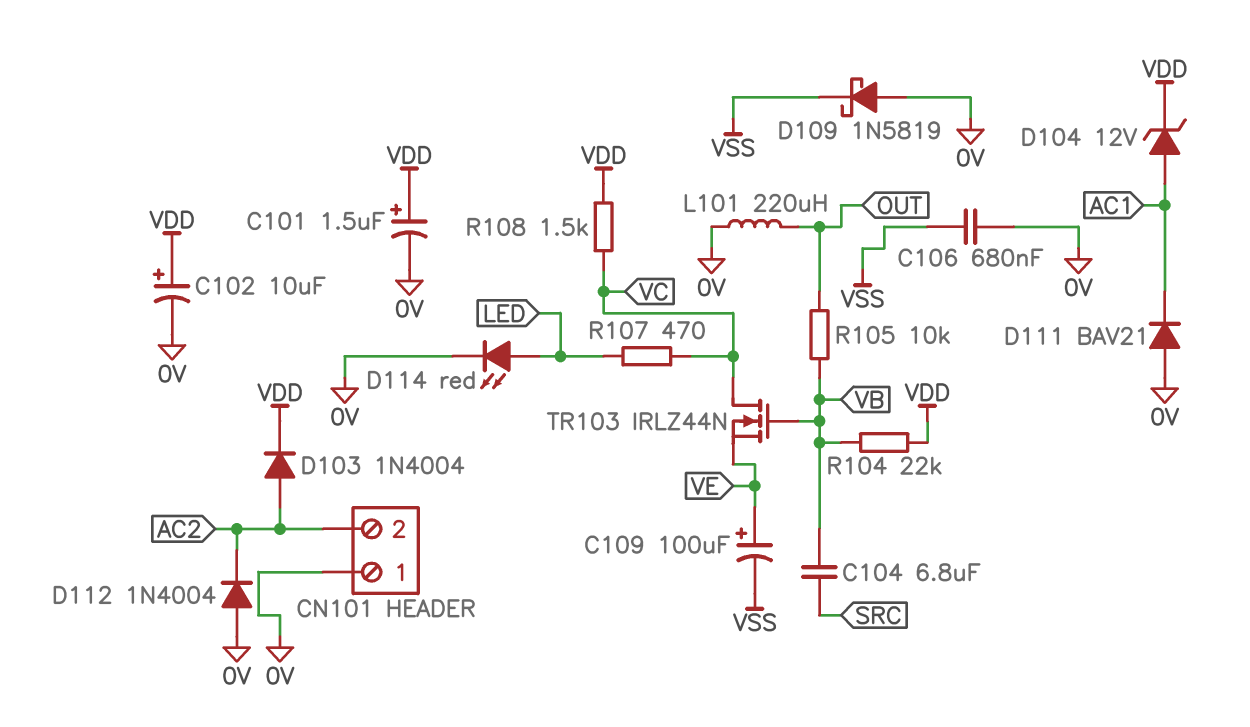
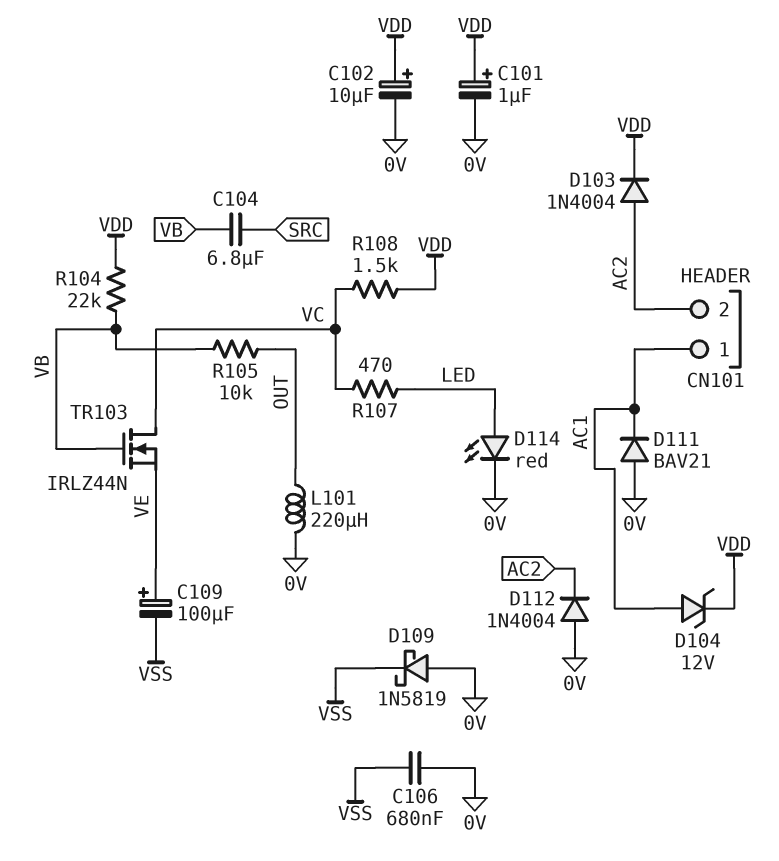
C101: 1.5uF (plus VDD, minus 0V) -> 1uF (plus VDD, minus 0V)
CN101 pin 1: 0V -> AC1

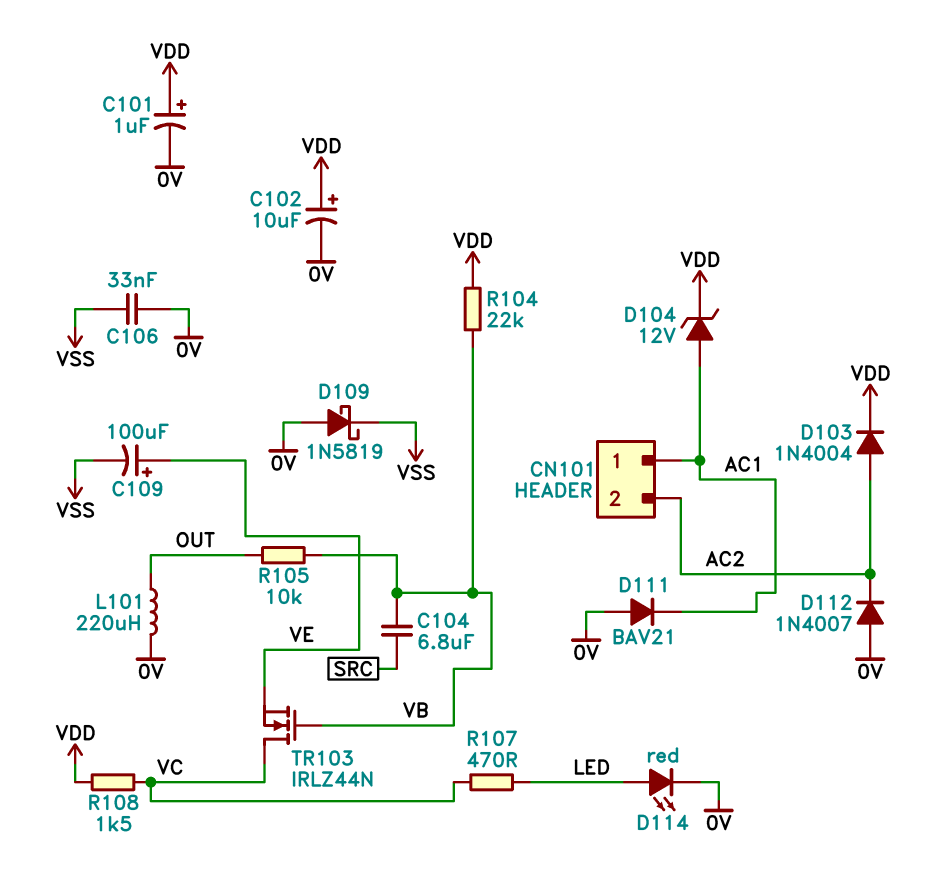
C106: 680nF (0V, VSS) -> 33nF (0V, VSS)
D112: diode 1N4004 (A 0V, K AC2) -> diode 1N4007 (A 0V, K AC2)

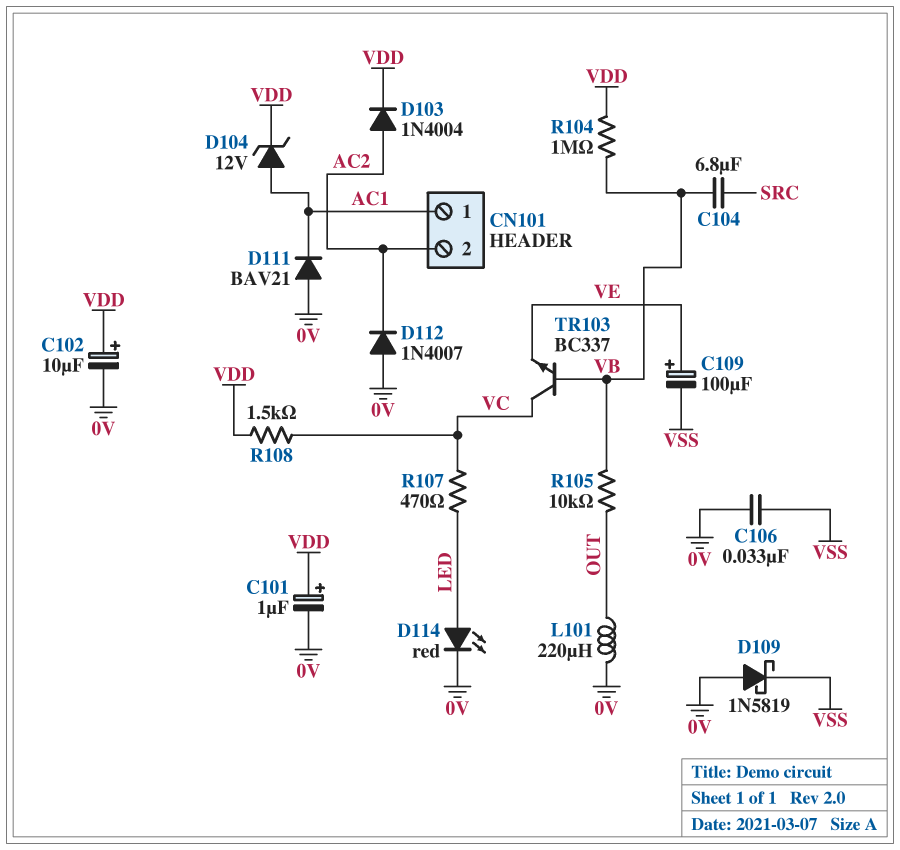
R104: 22k (VB, VDD) -> 1M (VB, VDD)
TR103: NMOS IRLZ44N (G VB, D VC, S VE) -> NPN BC337 (B VB, C VC, E VE)

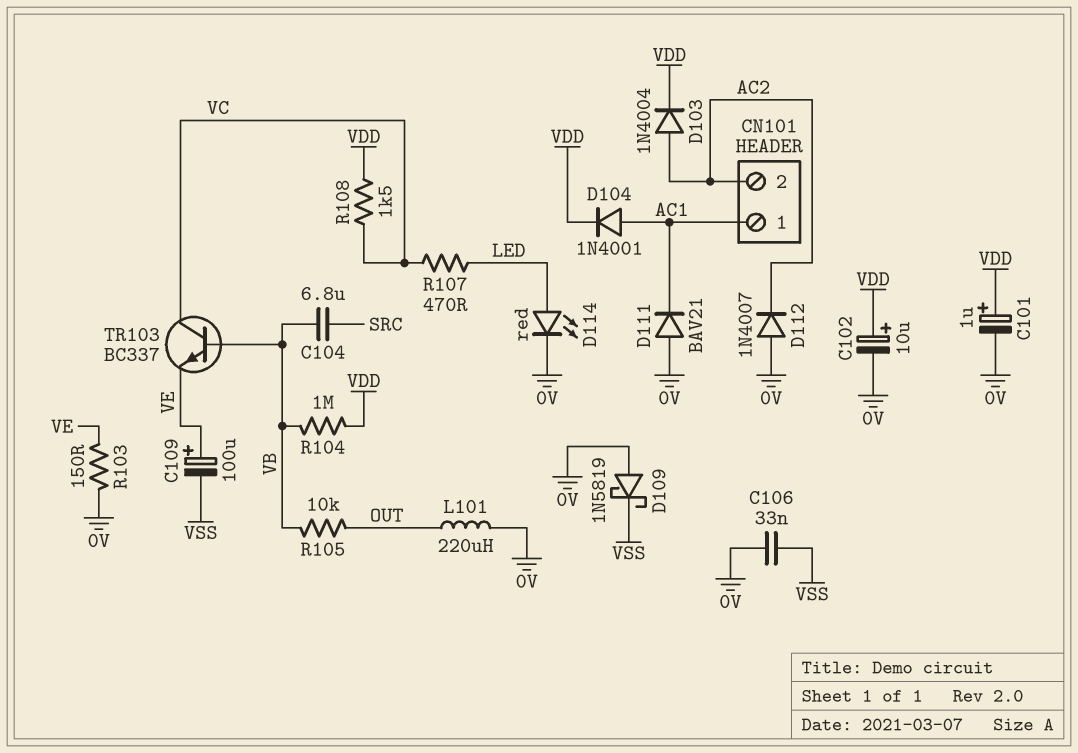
D104: zener 12V (A AC1, K VDD) -> diode 1N4001 (A AC1, K VDD)
R103: none -> 150 (0V, VE)

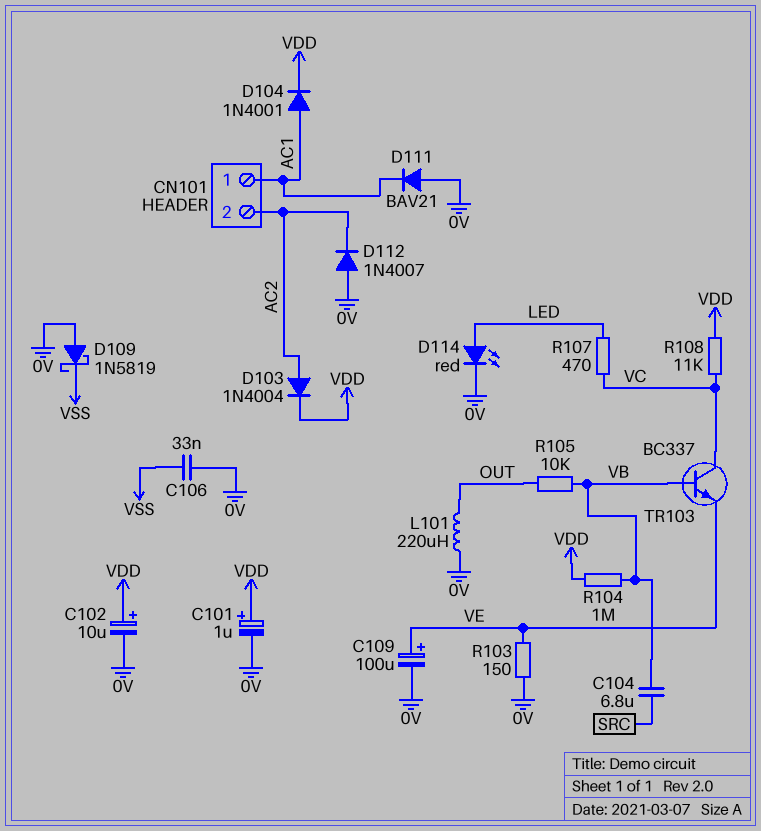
C109: 100uF (plus VE, minus VSS) -> 100uF (plus VE, minus 0V)
R108: 1.5k (VC, VDD) -> 11k (VC, VDD)

